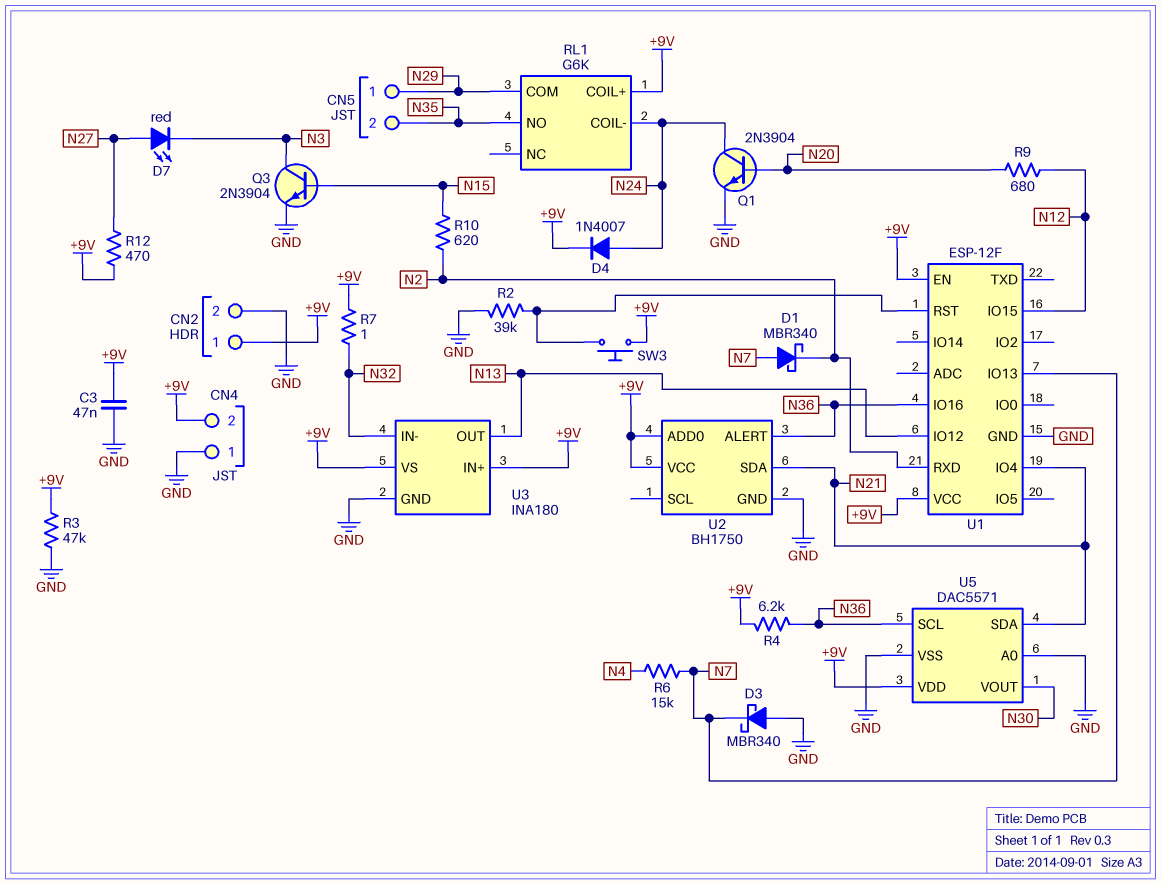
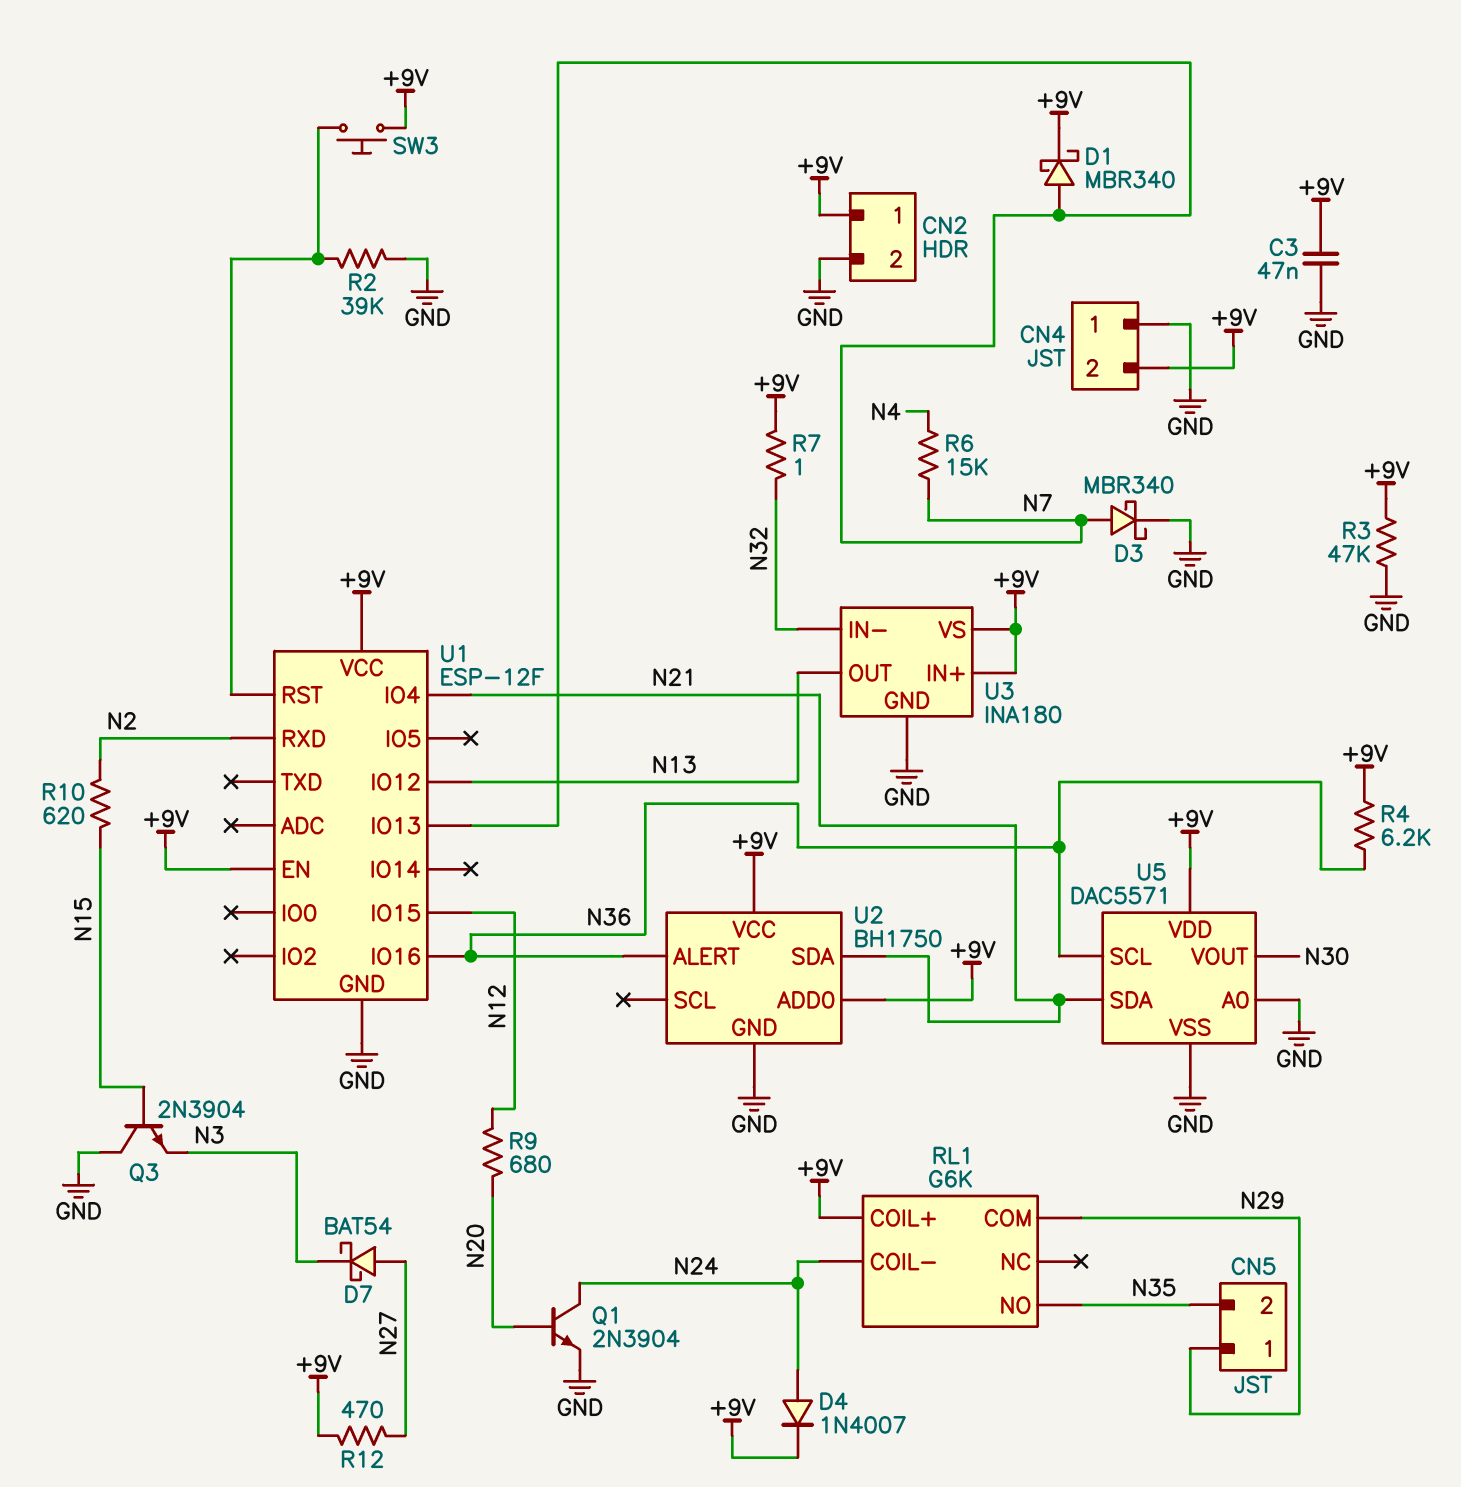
D1: schottky MBR340 (A N7, K N2) -> schottky MBR340 (A N7, K +9V)
D3: schottky MBR340 (A GND, K N7) -> schottky MBR340 (A N7, K GND)
D7: LED red (A N27, K N3) -> schottky BAT54 (A N27, K N3)
Q3: NPN 2N3904 (B N15, C N3, E GND) -> NPN 2N3904 (B N15, C GND, E N3)

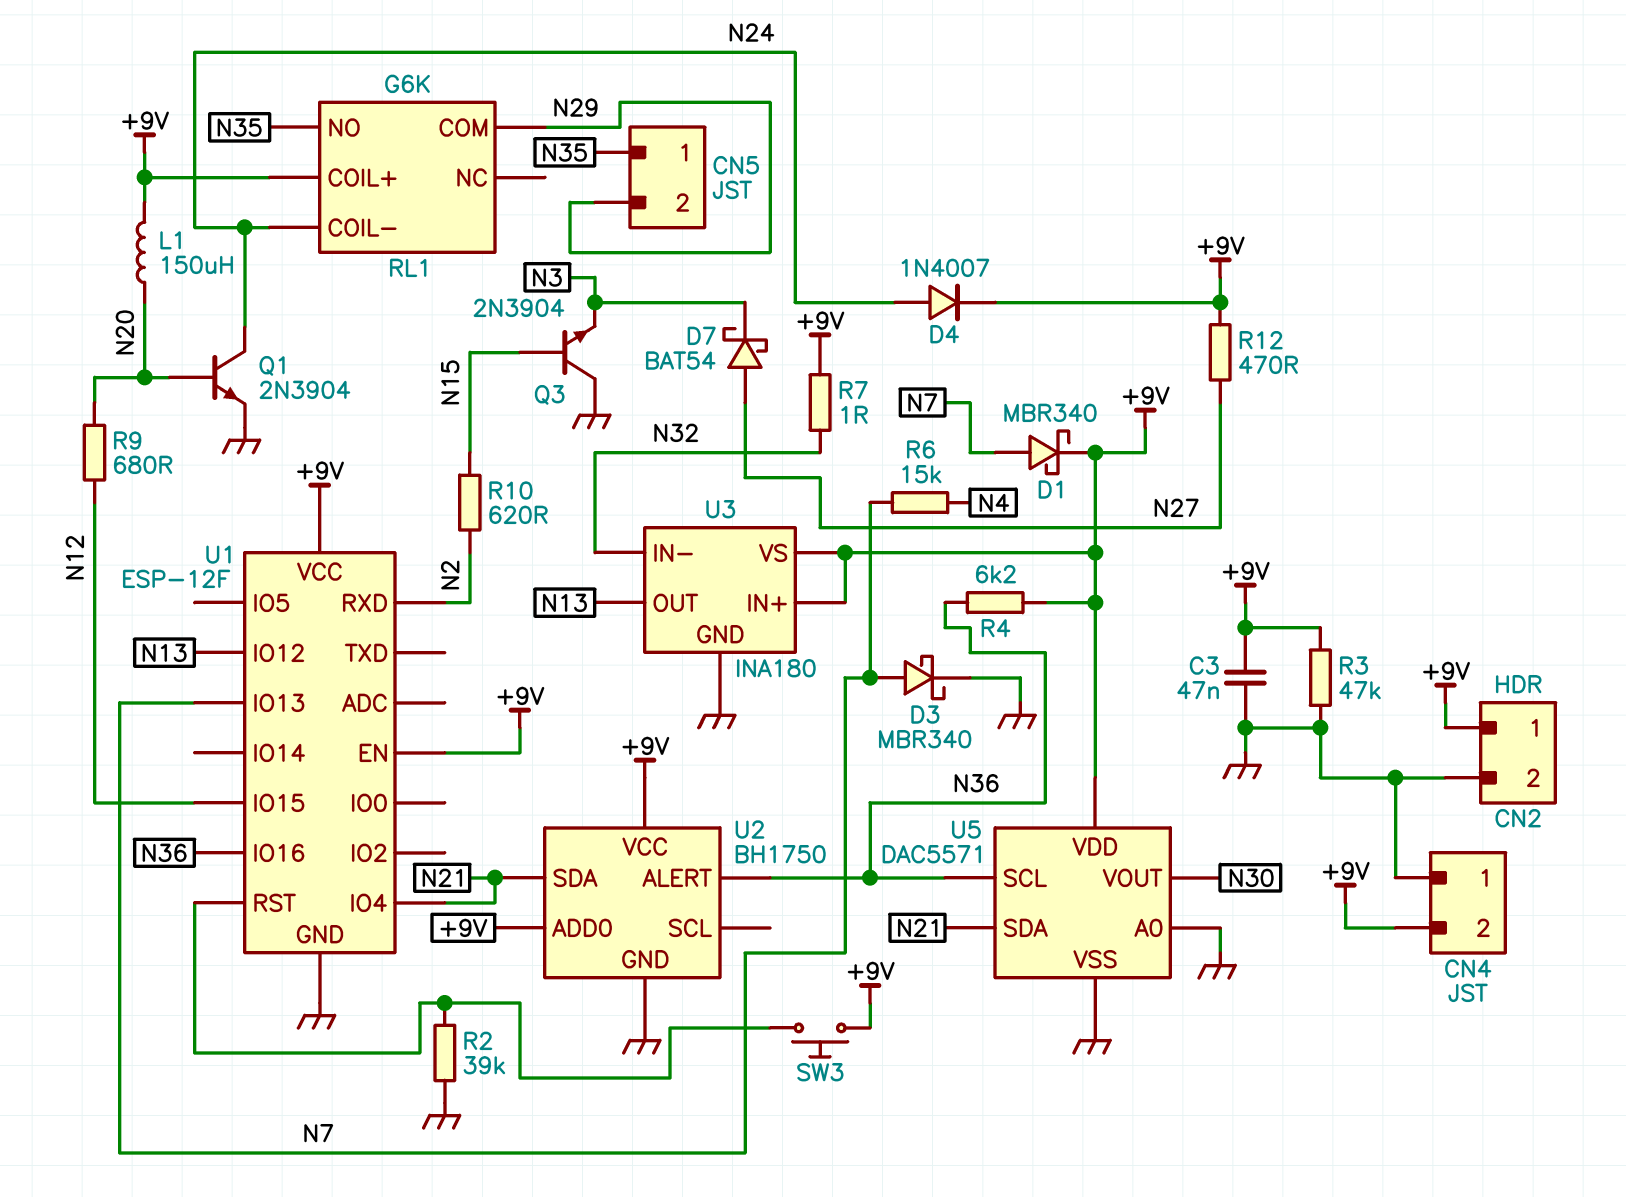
CN5 pin 1: N29 -> N35
CN5 pin 2: N35 -> N29
L1: none -> 150uH (+9V, N20)

